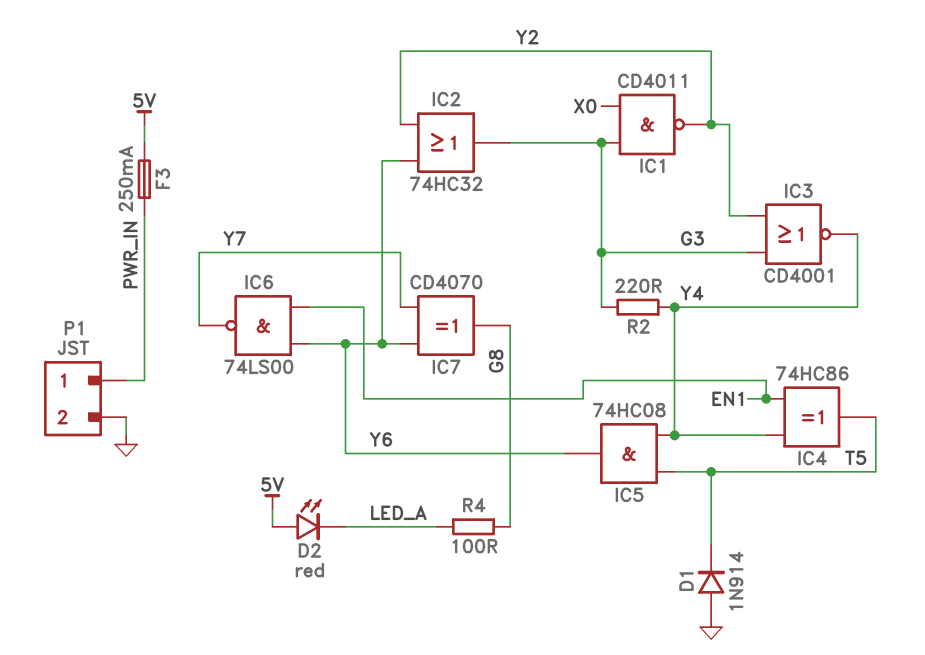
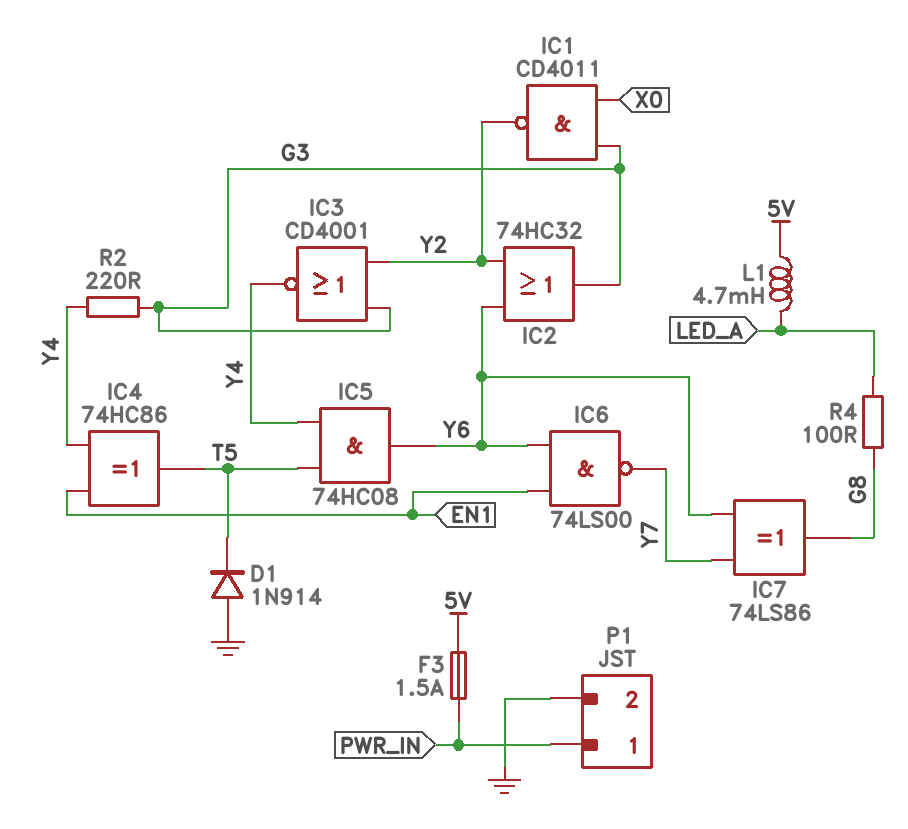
D2: LED red (A 5V, K LED_A) -> none
F3: 250mA (5V, PWR_IN) -> 1.5A (5V, PWR_IN)
IC7: XOR CD4070 (in Y6, in Y7, out G8) -> XOR 74LS86 (in Y6, in Y7, out G8)
L1: none -> 4.7mH (5V, LED_A)

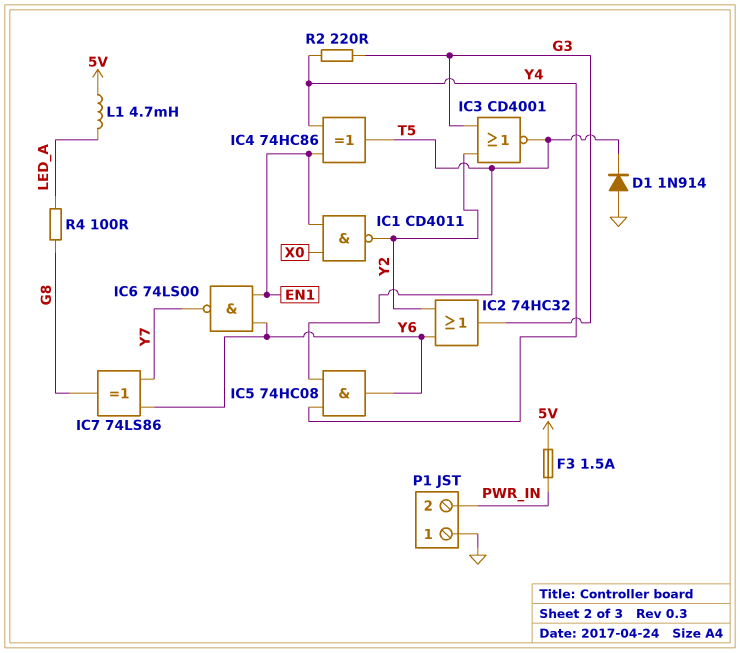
IC1: NAND CD4011 (in G3, in X0, out Y2) -> NAND CD4011 (in EN1, in X0, out Y2)
IC3: NOR CD4001 (in G3, in Y2, out Y4) -> NOR CD4001 (in G3, in Y2, out T5)
P1 pin 1: PWR_IN -> GND
P1 pin 2: GND -> PWR_IN

